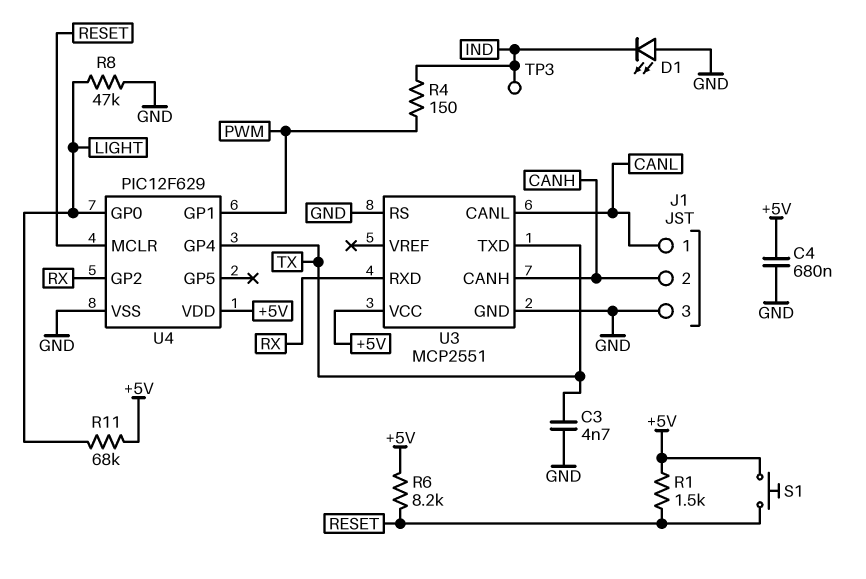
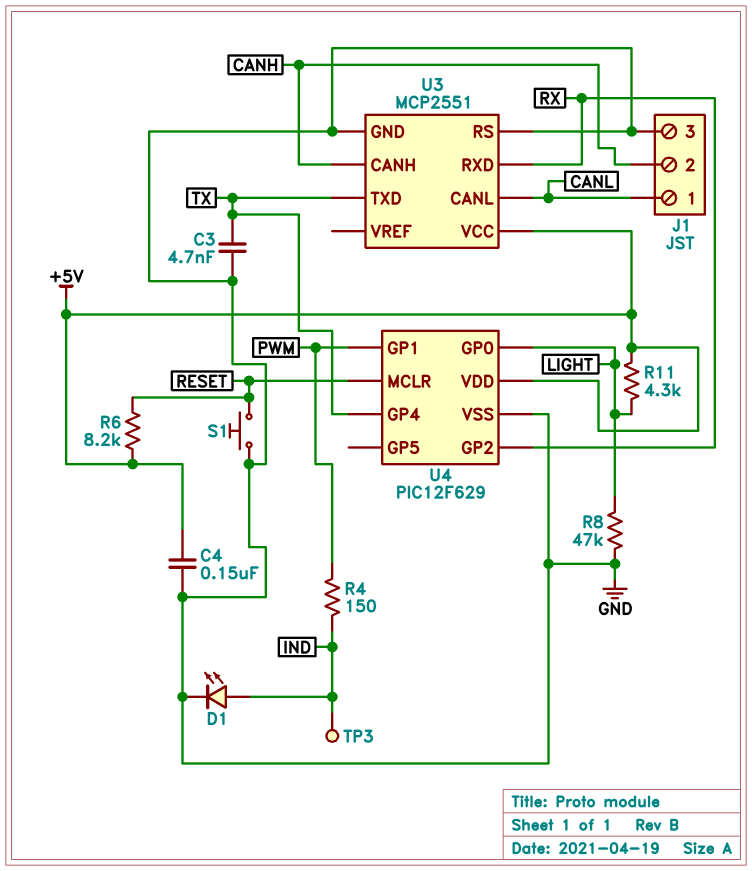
C4: 680nF (+5V, GND) -> 150nF (+5V, GND)
D1: LED (A GND, K IND) -> LED (A IND, K GND)
R1: 1.5k (+5V, RESET) -> none
R11: 68k (+5V, LIGHT) -> 4.3k (+5V, LIGHT)
S1: button (+5V, RESET) -> button (GND, RESET)

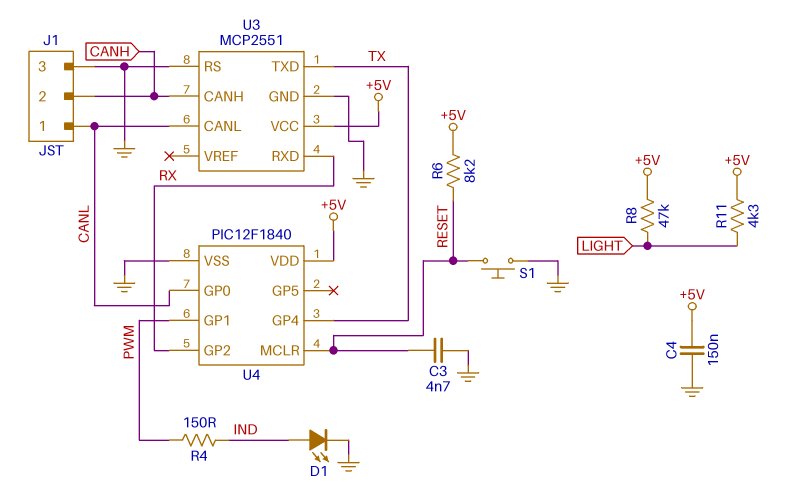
C3: 4.7nF (GND, TX) -> 4.7nF (GND, RESET)
R8: 47k (GND, LIGHT) -> 47k (+5V, LIGHT)
TP3: test point (IND) -> none
U4: PIC12F629 -> PIC12F1840
U4 pin GP0: LIGHT -> CANL

